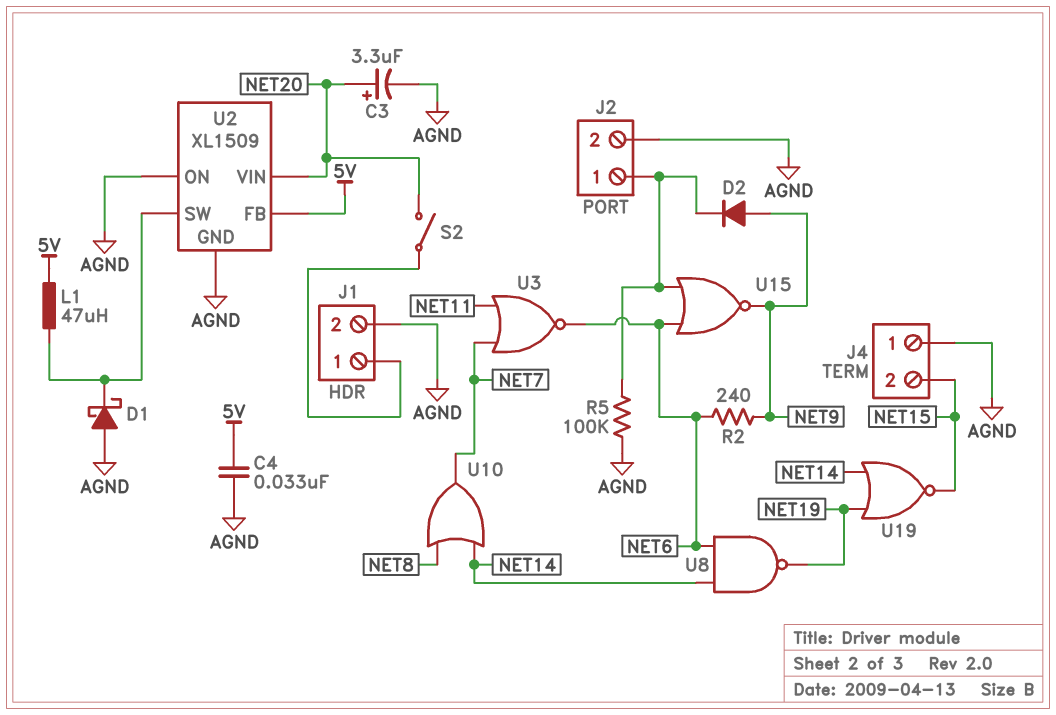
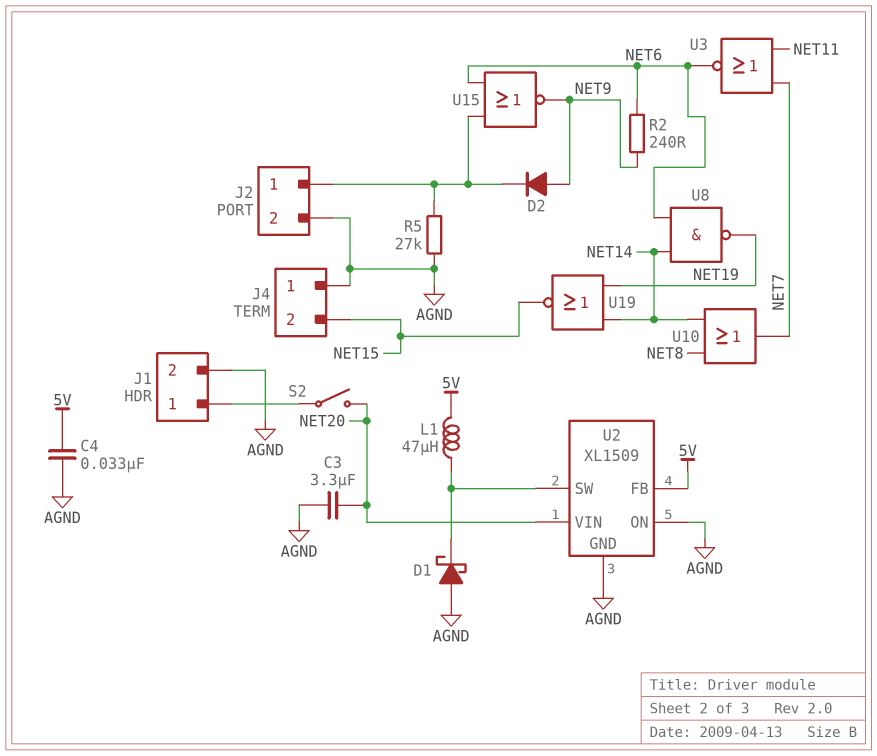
C3: 3.3uF (plus NET20, minus AGND) -> 3.3uF (AGND, NET20)
R5: 100k (AGND, J2/1) -> 27k (AGND, J2/1)

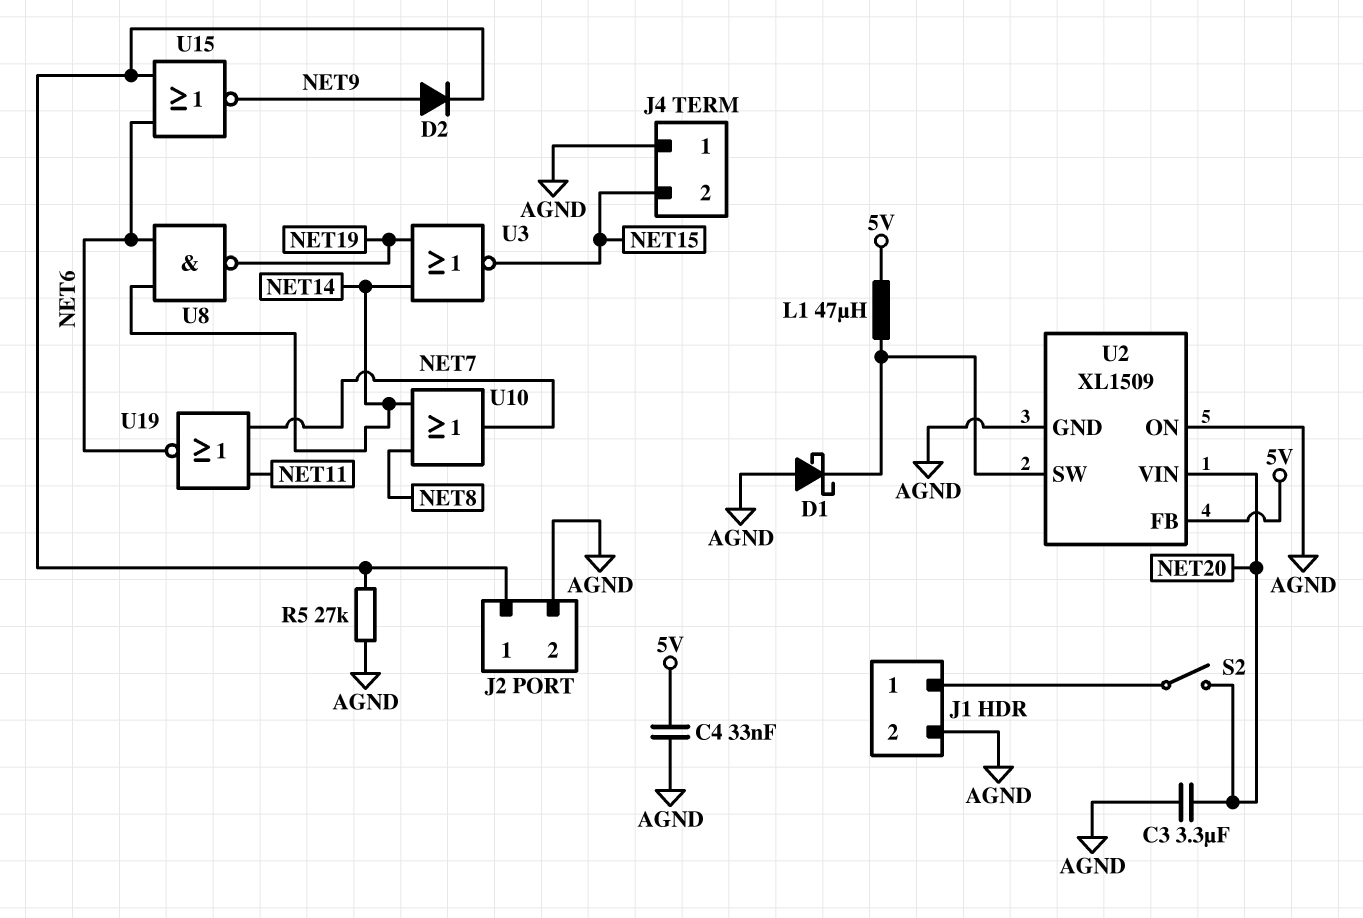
R2: 240 (NET6, NET9) -> none
U3: NOR (in NET7, in NET11, out NET6) -> NOR (in NET14, in NET19, out NET15)
U19: NOR (in NET14, in NET19, out NET15) -> NOR (in NET7, in NET11, out NET6)

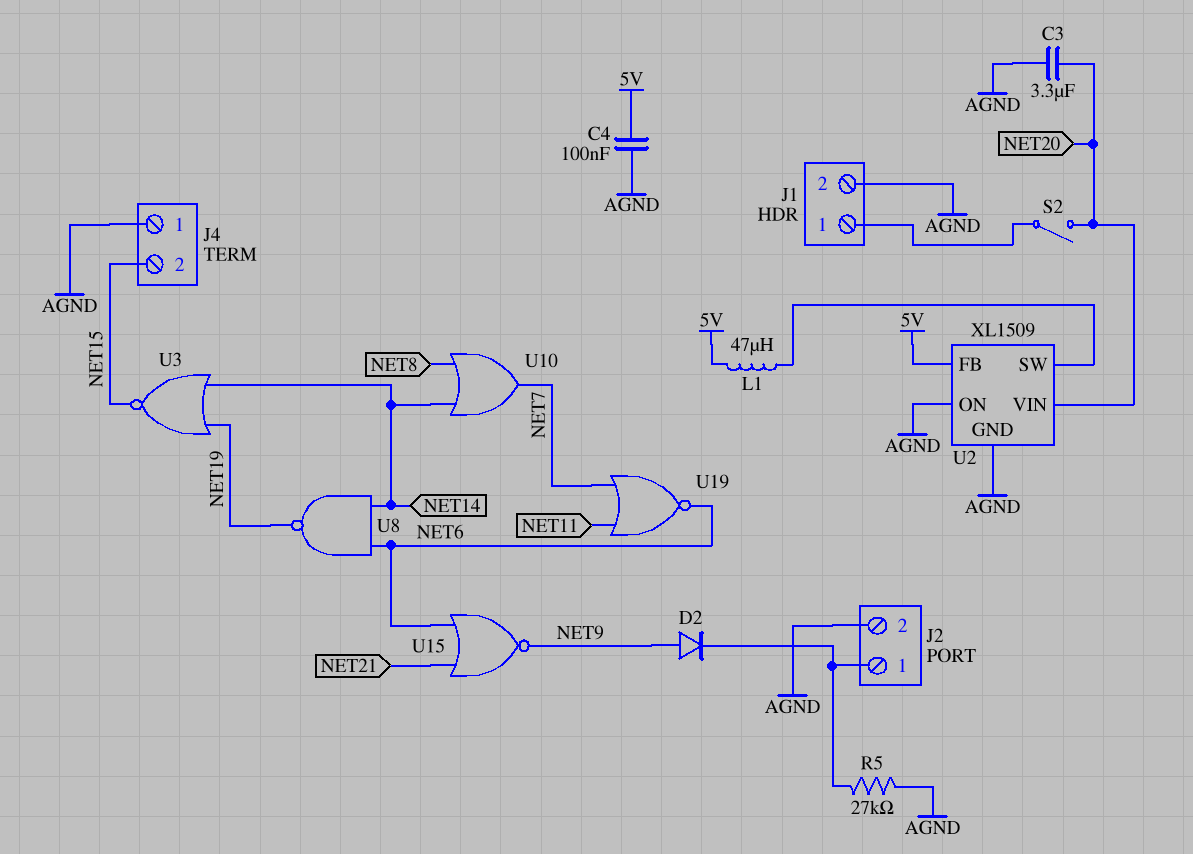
C4: 33nF (5V, AGND) -> 100nF (5V, AGND)
D1: schottky (A AGND, K U2/SW) -> none
U15: NOR (in J2/1, in NET6, out NET9) -> NOR (in NET6, in NET21, out NET9)

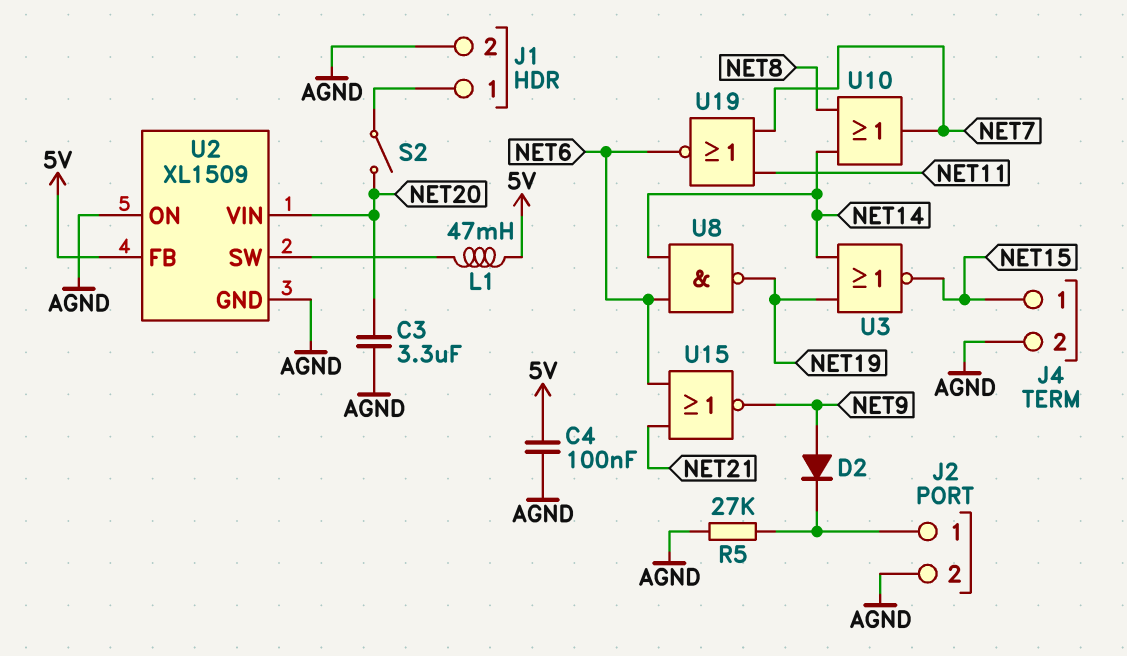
J4 pin 1: AGND -> NET15
J4 pin 2: NET15 -> AGND
L1: 47uH (5V, U2/SW) -> 47mH (5V, U2/SW)

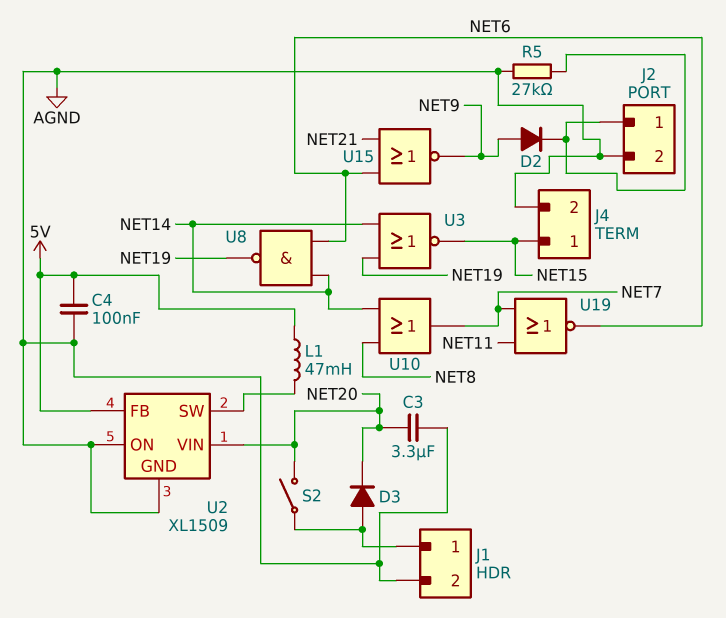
D3: none -> diode (A J1/1, K NET20)

